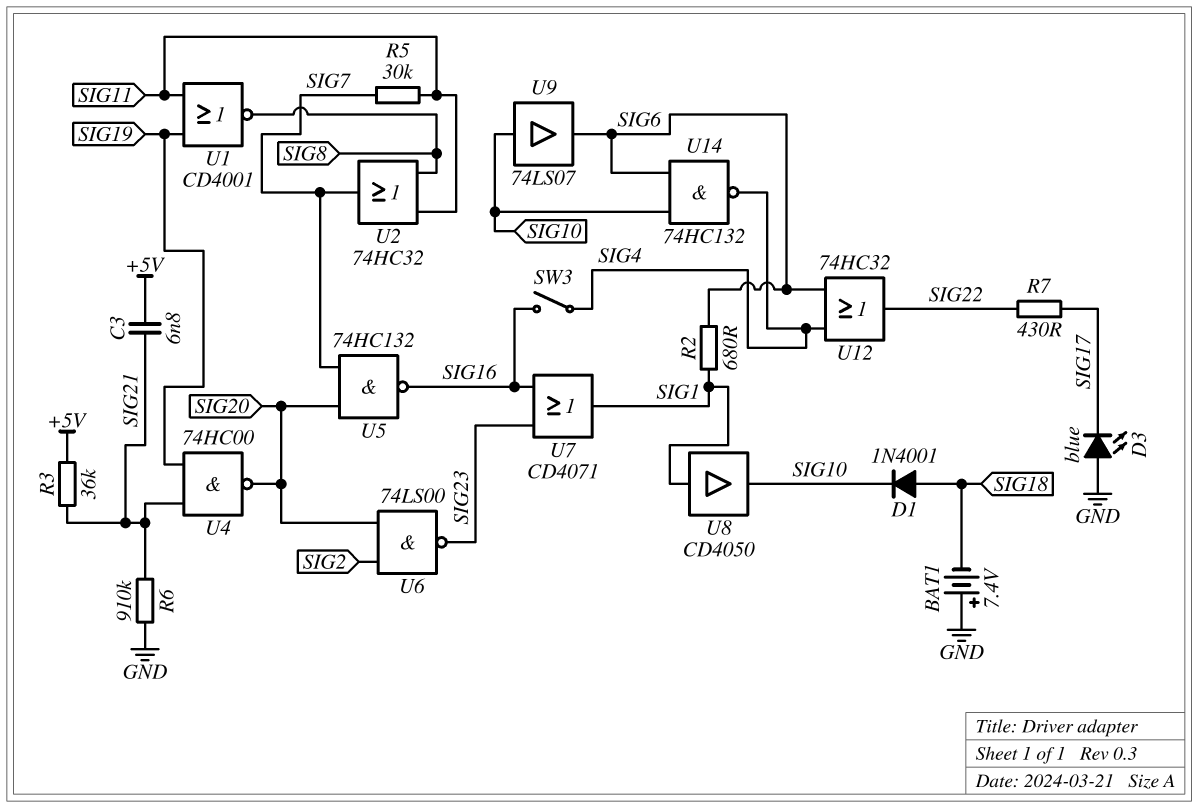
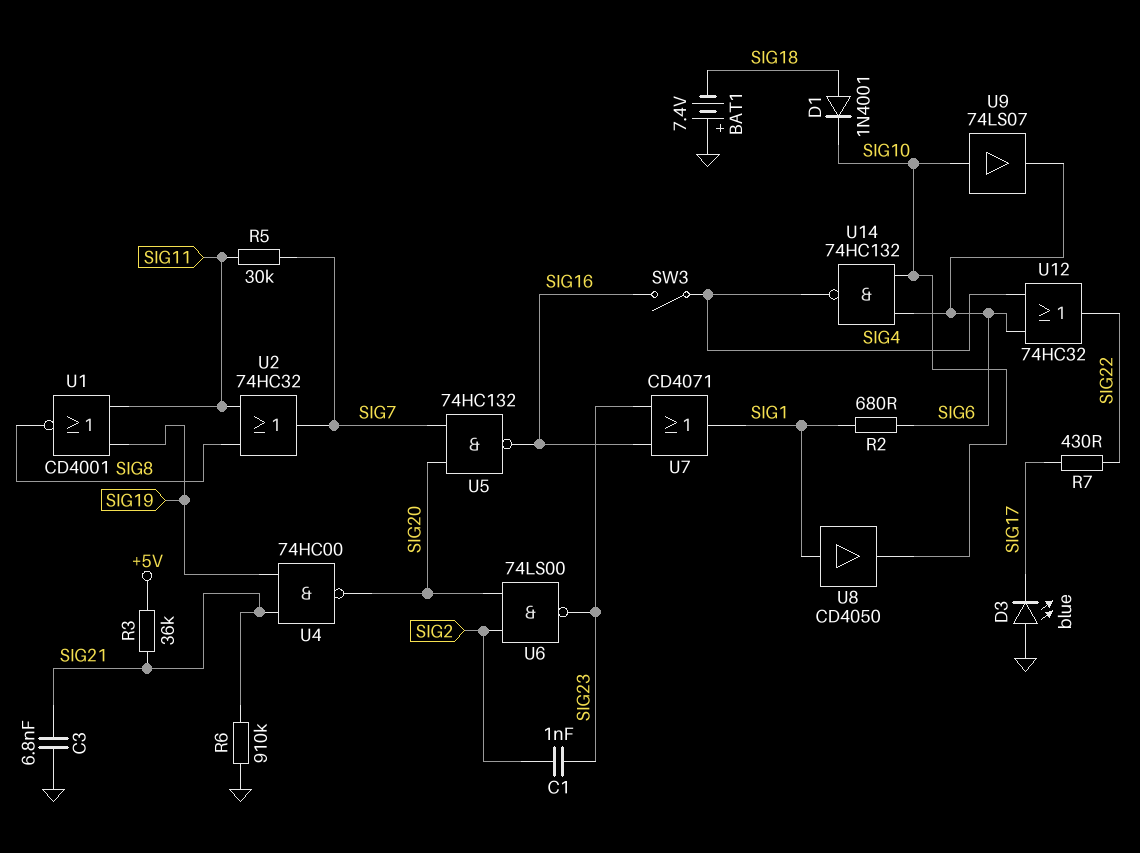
C1: none -> 1nF (SIG2, SIG23)
C3: 6.8nF (+5V, SIG21) -> 6.8nF (GND, SIG21)

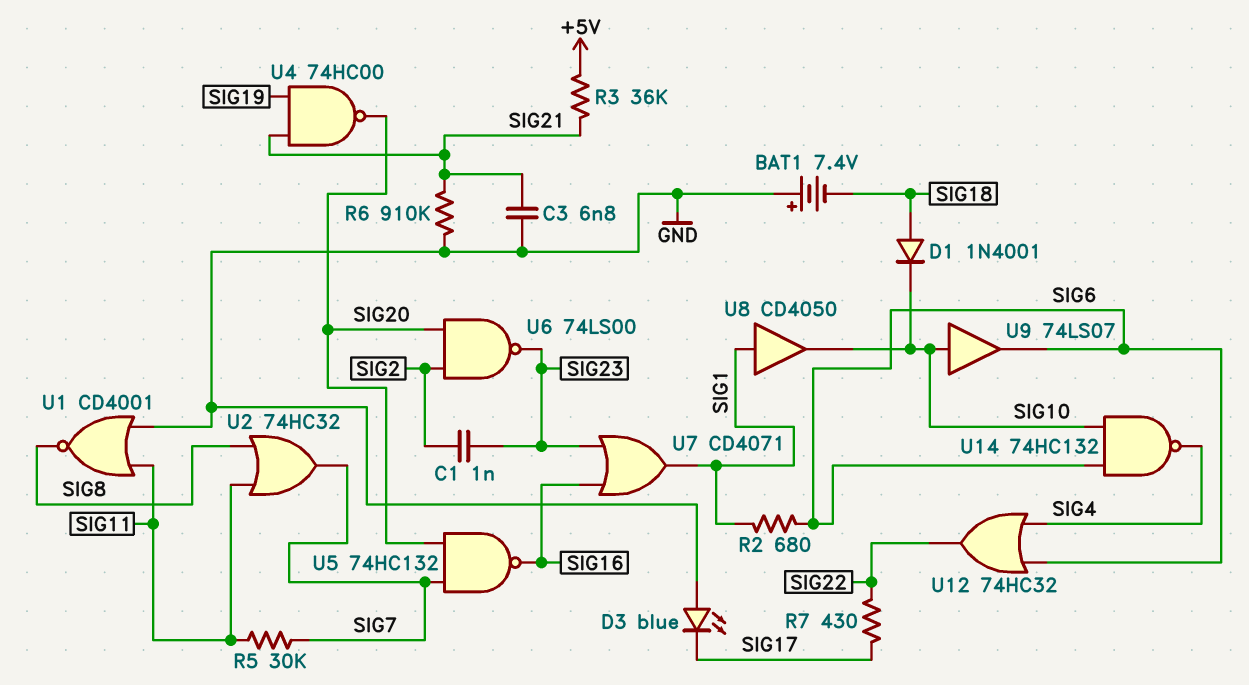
SW3: switch (SIG4, SIG16) -> none
U1: NOR CD4001 (in SIG11, in SIG19, out SIG8) -> NOR CD4001 (in GND, in SIG11, out SIG8)

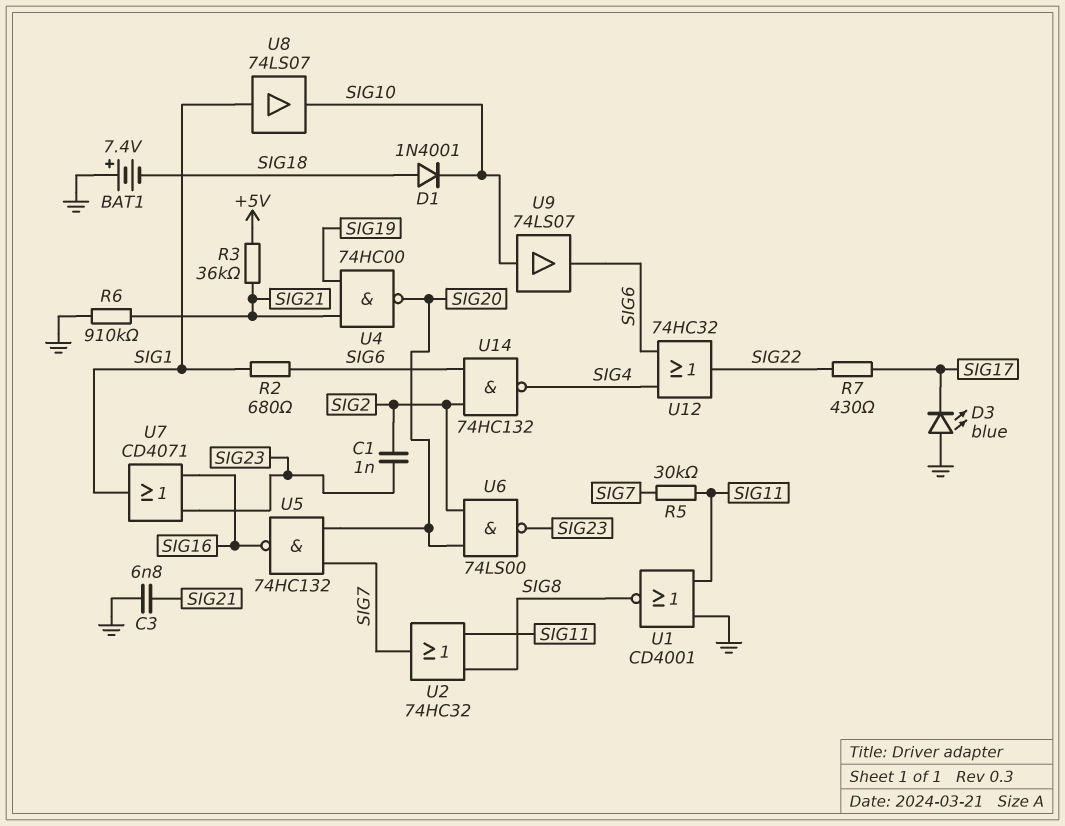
U8: buffer CD4050 (in SIG1, out SIG10) -> buffer 74LS07 (in SIG1, out SIG10)
U14: NAND 74HC132 (in SIG6, in SIG10, out SIG4) -> NAND 74HC132 (in SIG2, in SIG6, out SIG4)

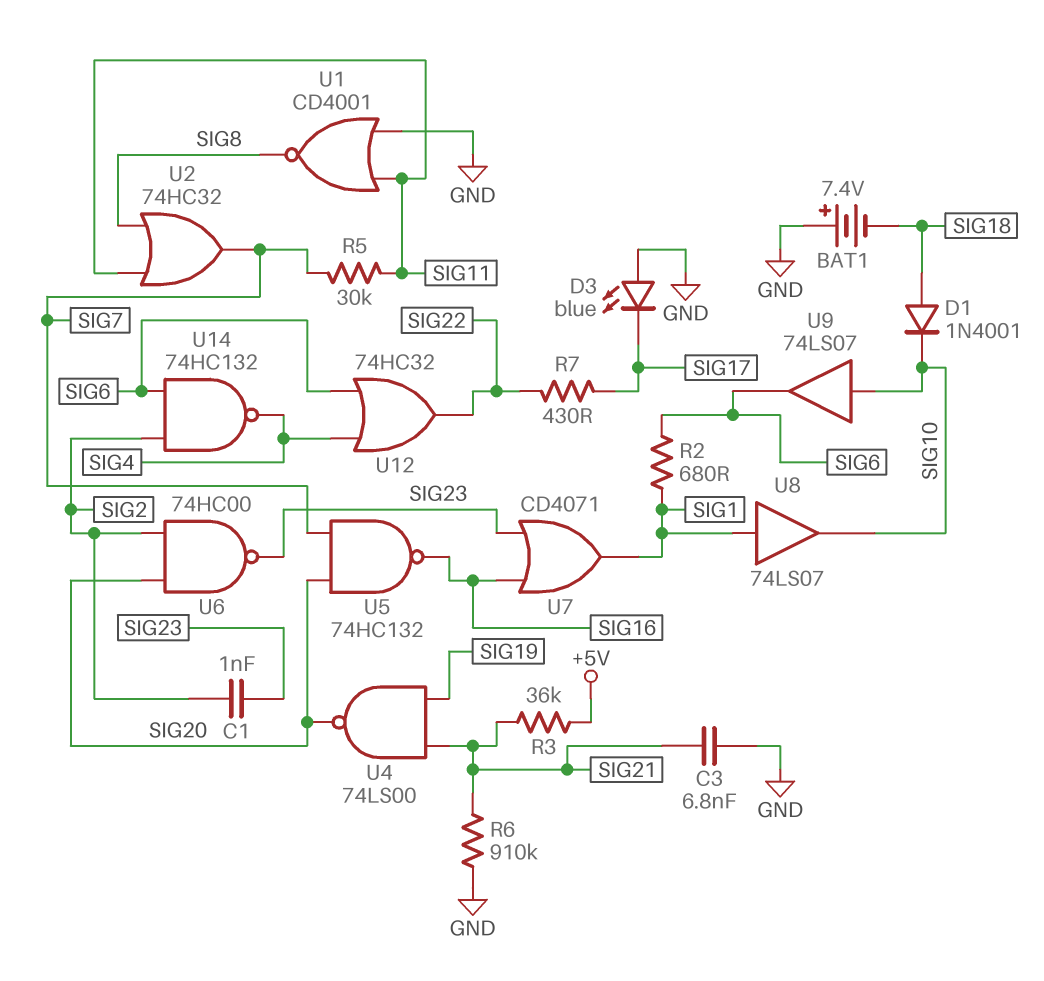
U4: NAND 74HC00 (in SIG19, in SIG21, out SIG20) -> NAND 74LS00 (in SIG19, in SIG21, out SIG20)
U6: NAND 74LS00 (in SIG2, in SIG20, out SIG23) -> NAND 74HC00 (in SIG2, in SIG20, out SIG23)

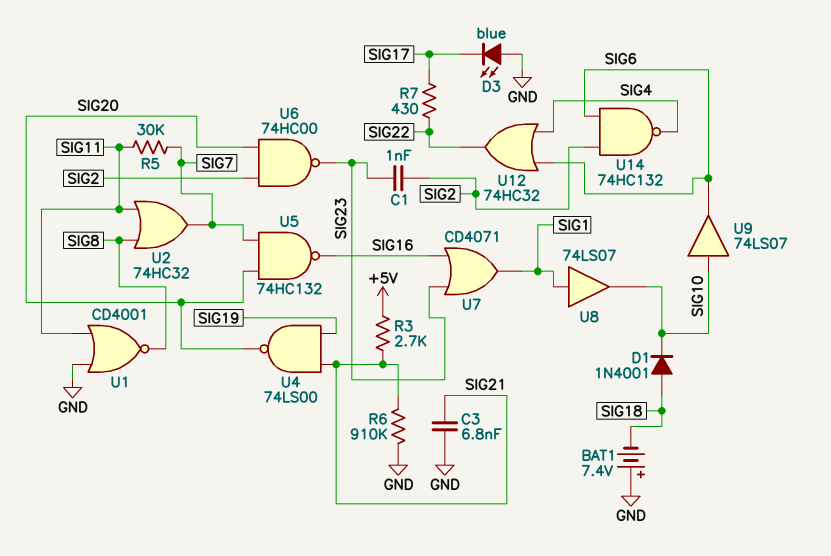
R2: 680 (SIG1, SIG6) -> none
R3: 36k (+5V, SIG21) -> 2.7k (+5V, SIG21)

